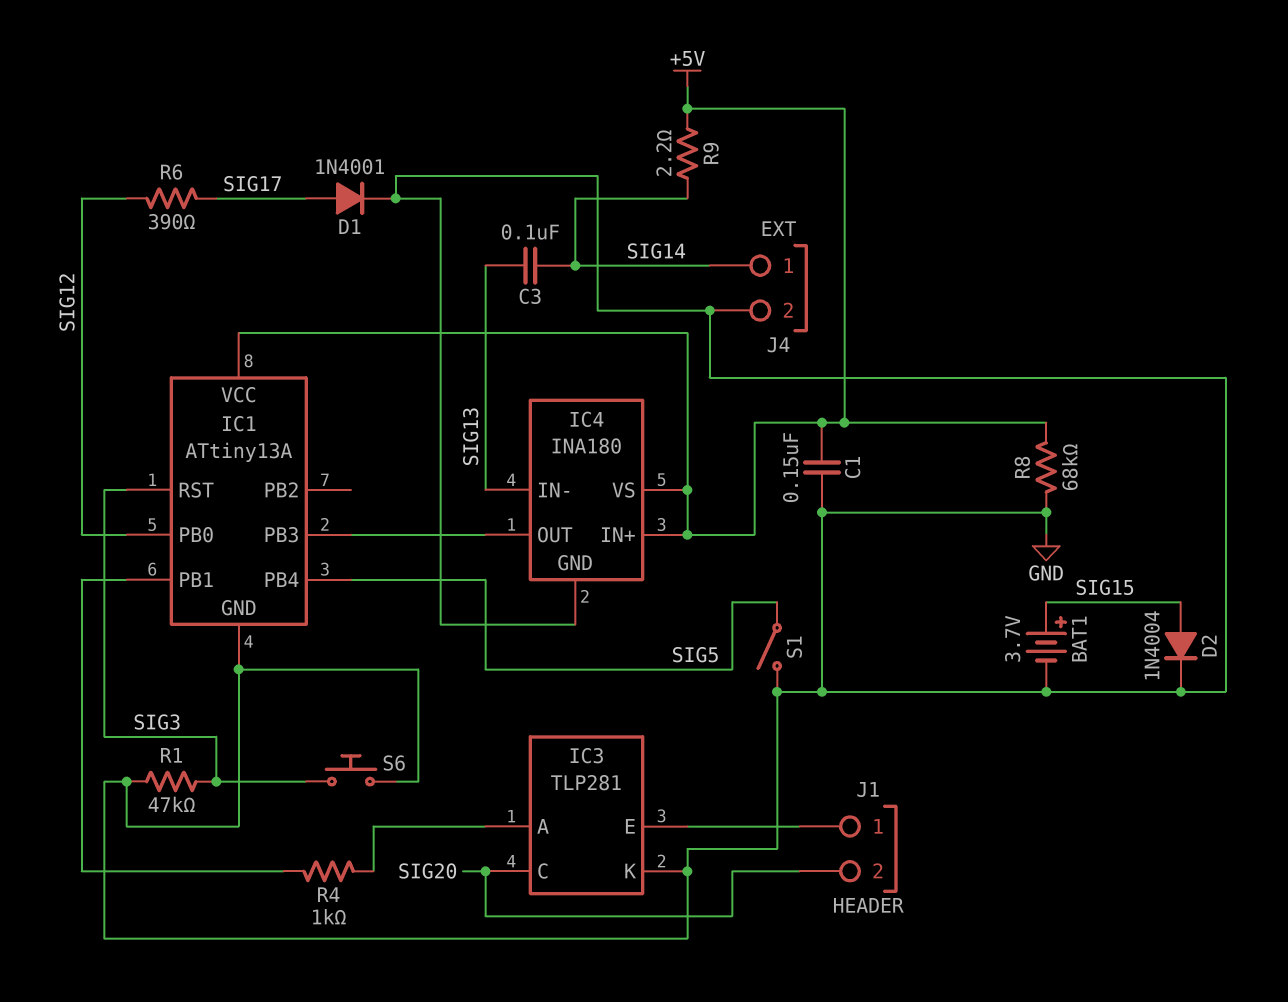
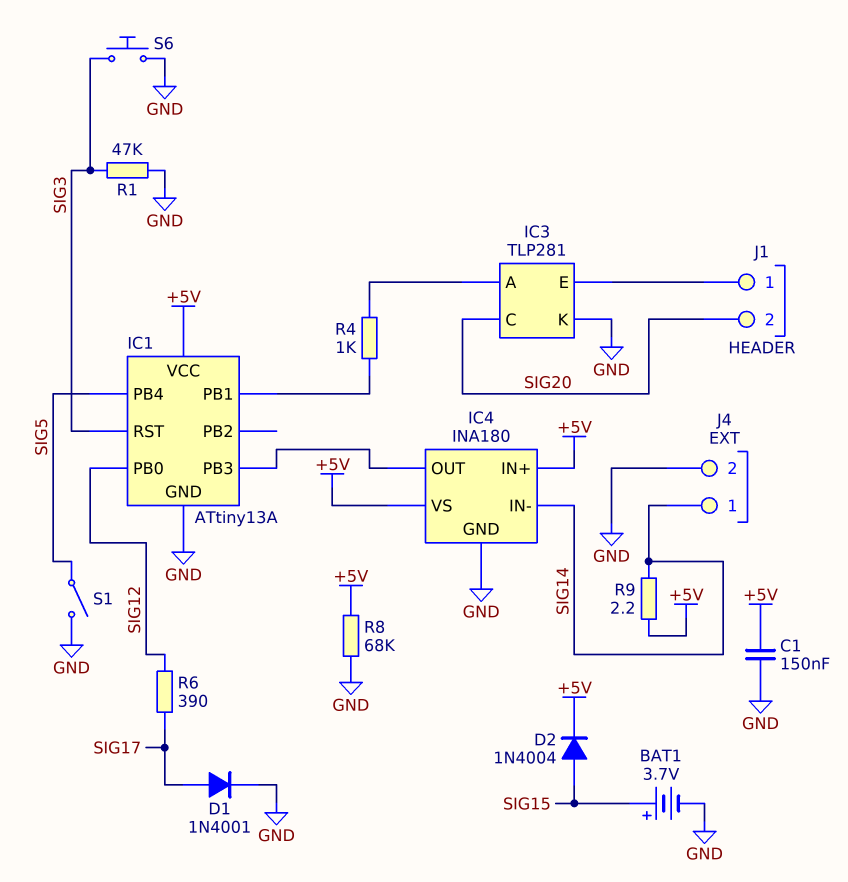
C3: 100nF (SIG13, SIG14) -> none
D2: diode 1N4004 (A SIG15, K GND) -> diode 1N4004 (A SIG15, K +5V)
IC4 pin IN-: SIG13 -> SIG14

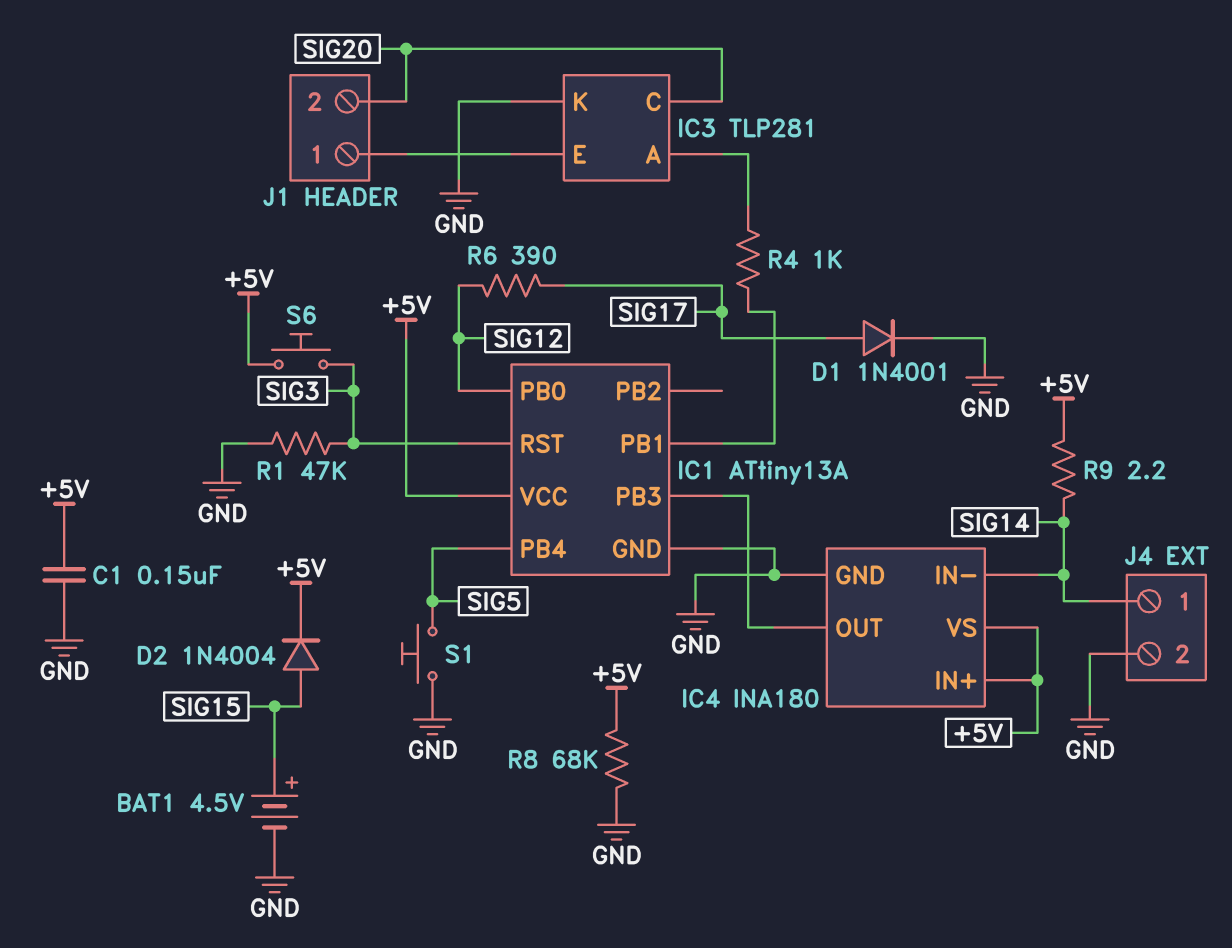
BAT1: 3.7V (plus SIG15, minus GND) -> 4.5V (plus SIG15, minus GND)
S1: switch (GND, SIG5) -> button (GND, SIG5)
S6: button (GND, SIG3) -> button (+5V, SIG3)

